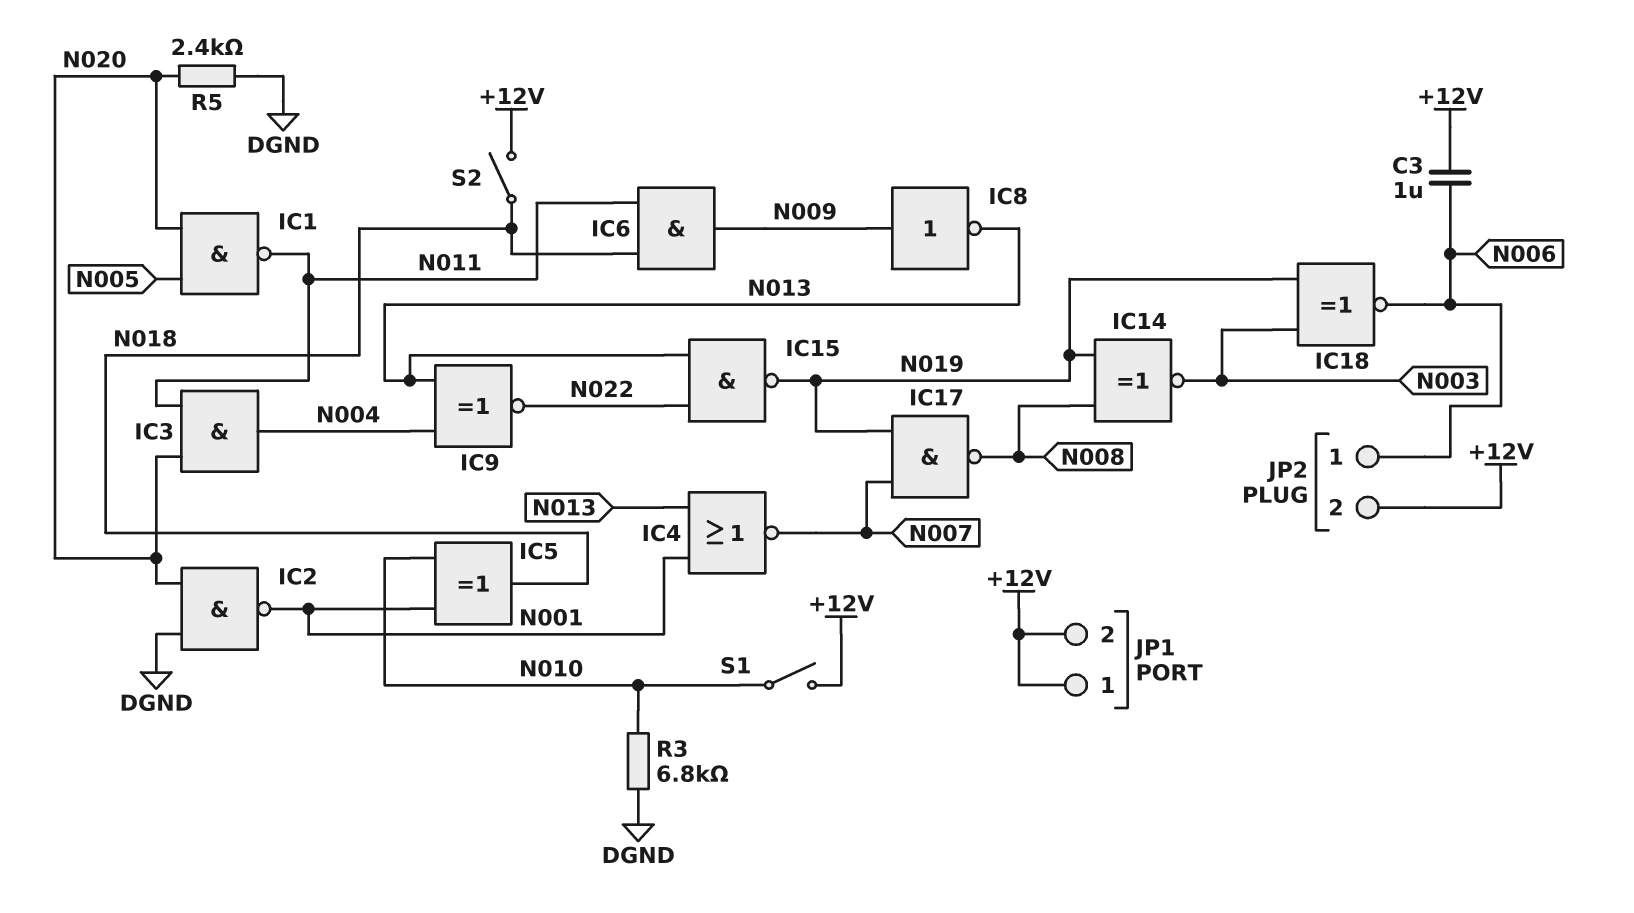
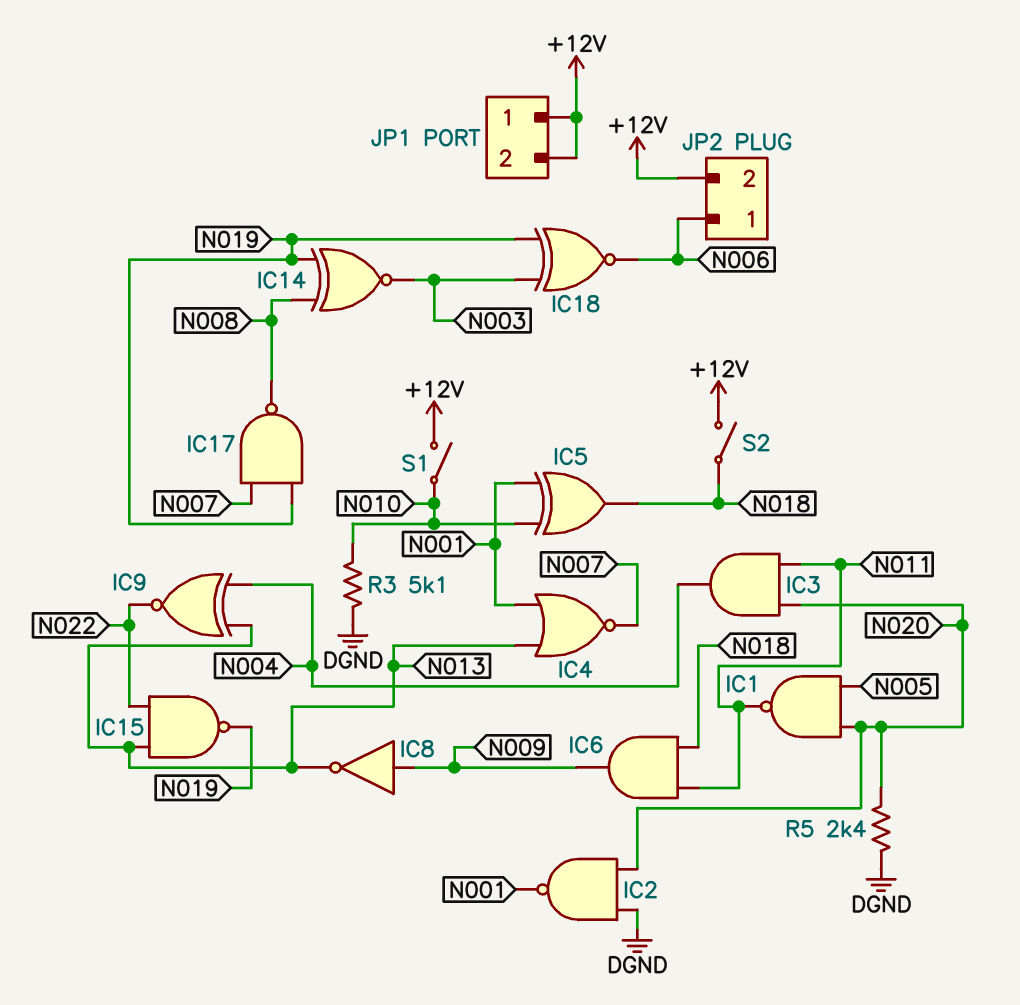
C3: 1uF (+12V, N006) -> none
R3: 6.8k (DGND, N010) -> 5.1k (DGND, N010)

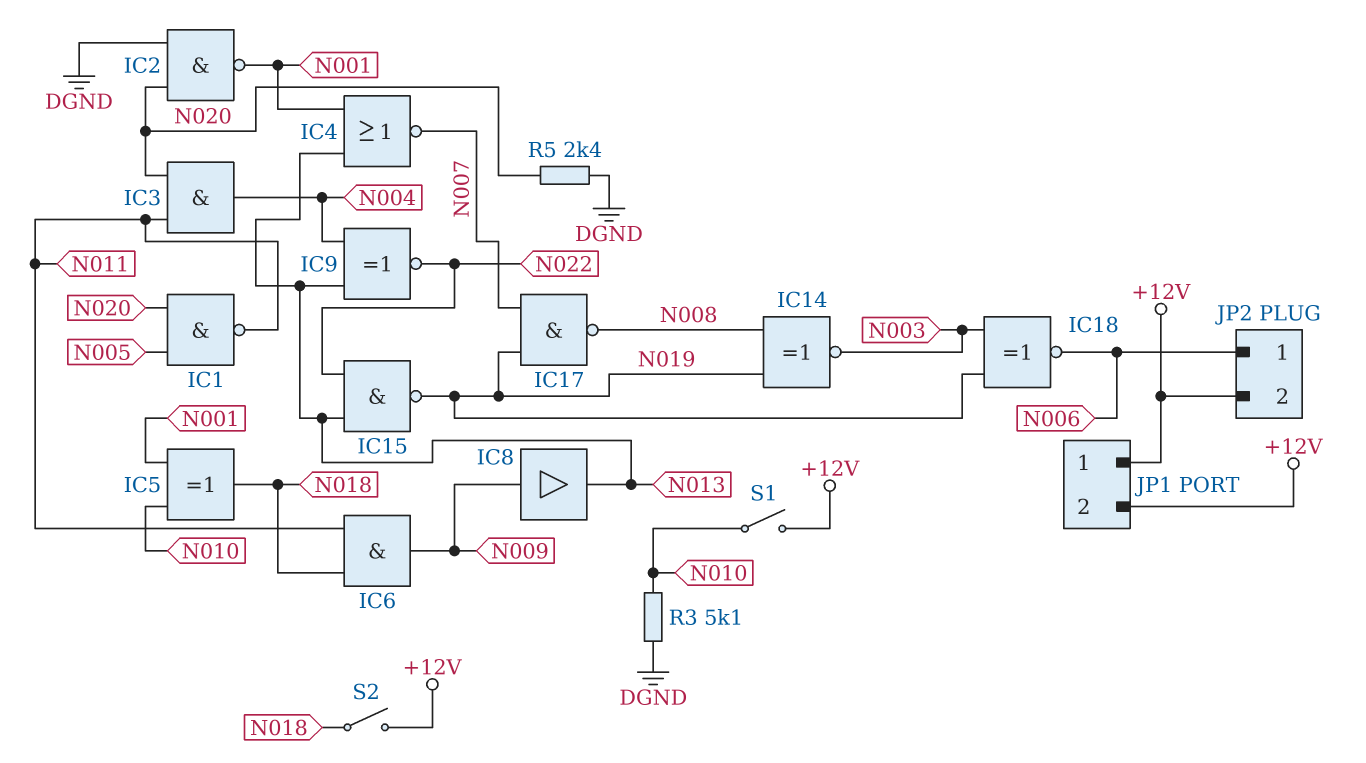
IC8: NOT (in N009, out N013) -> buffer (in N009, out N013)

